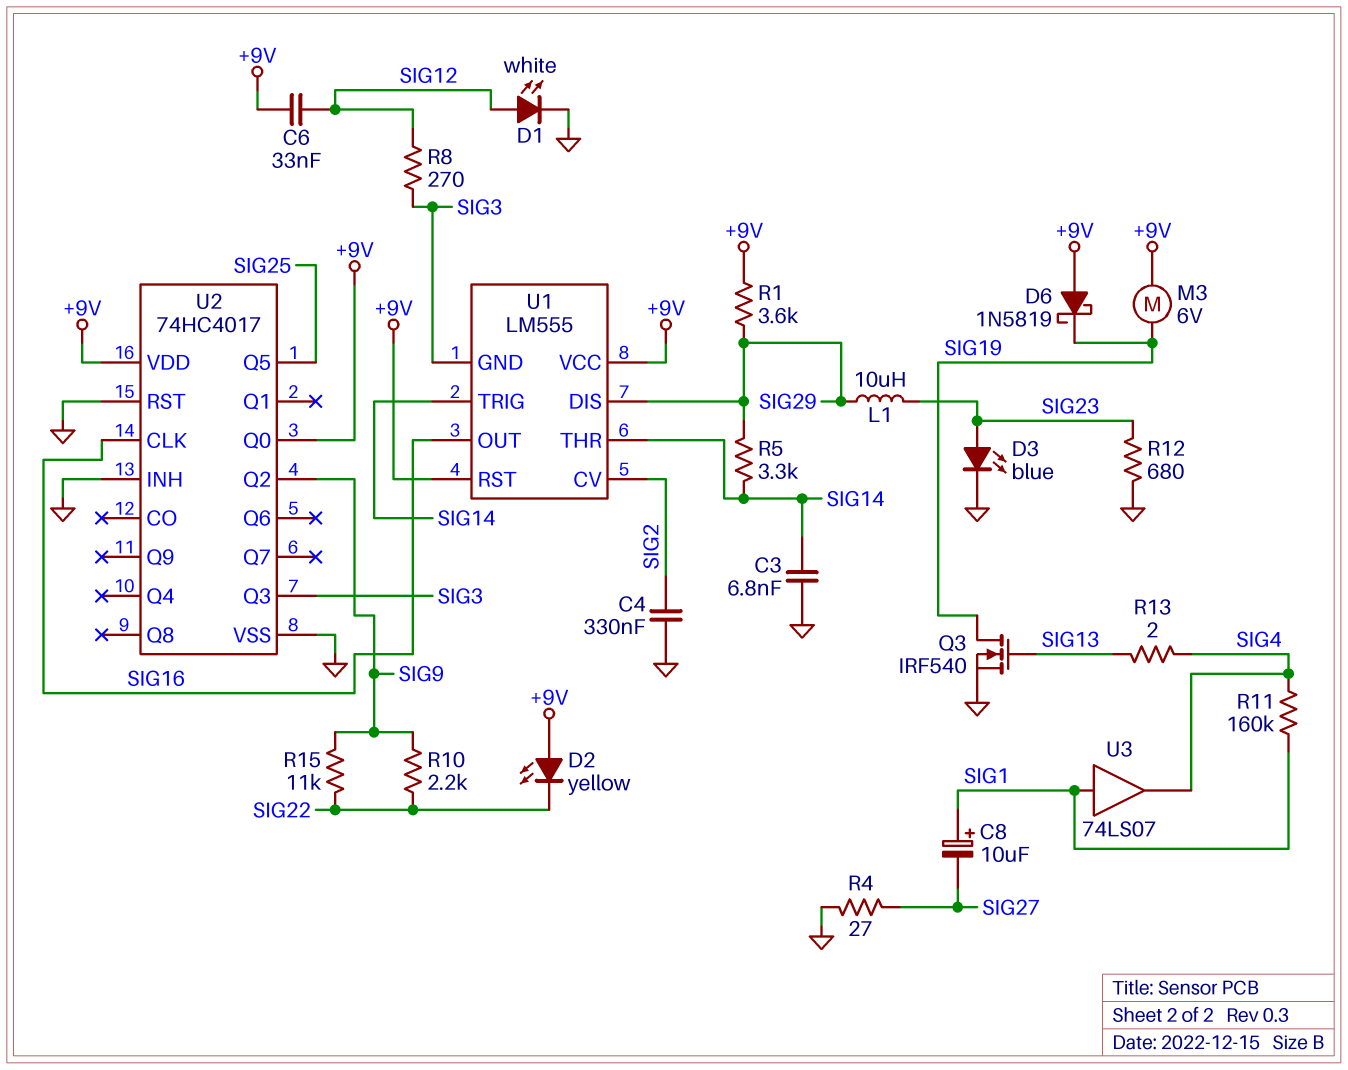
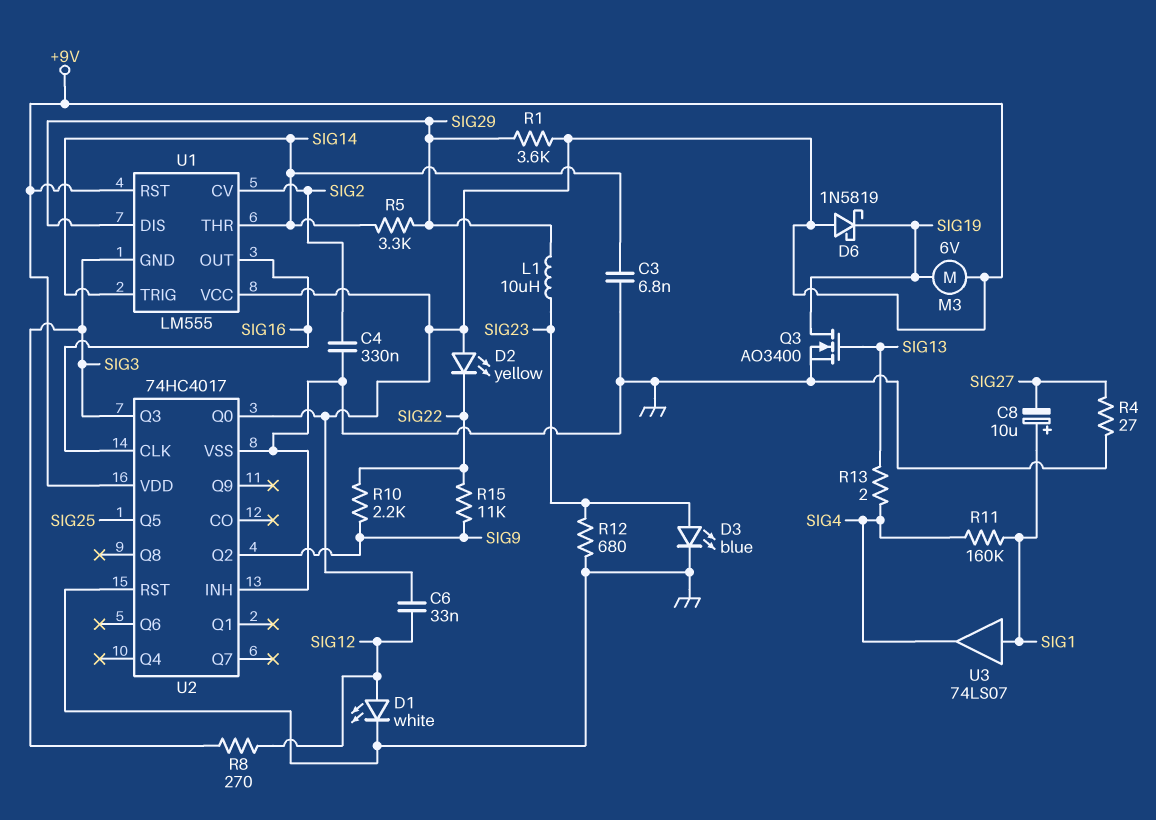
Q3: NMOS IRF540 (G SIG13, D SIG19, S GND) -> NMOS AO3400 (G SIG13, D SIG19, S GND)

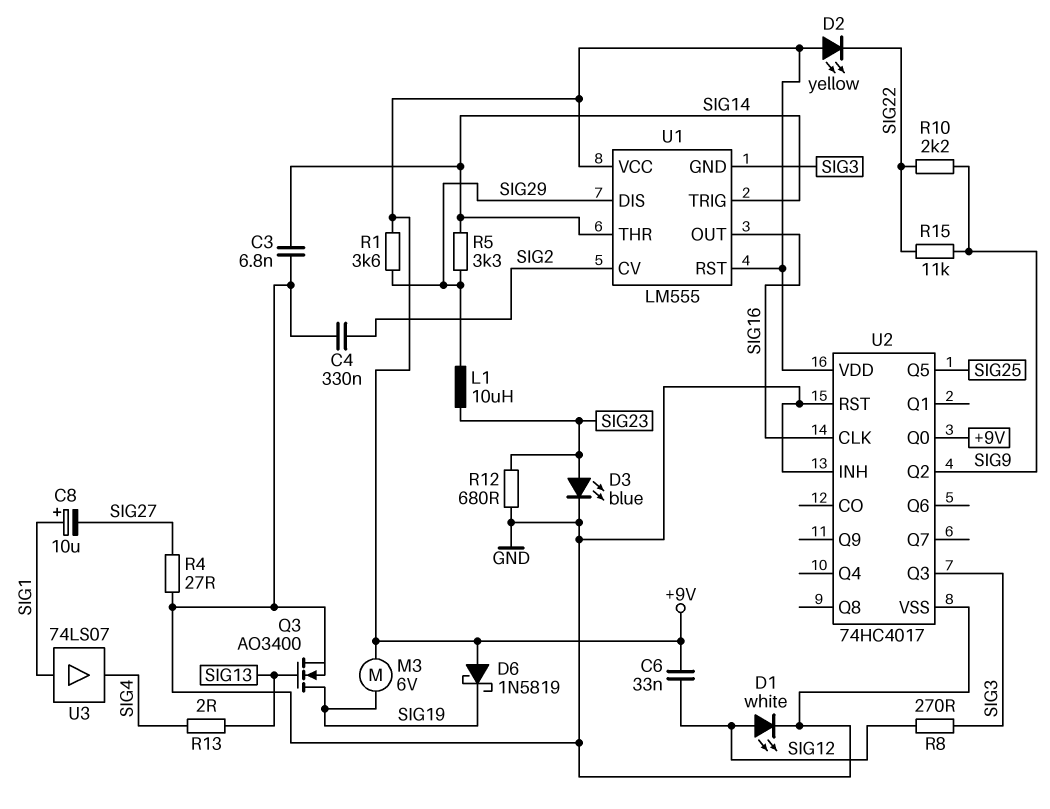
R11: 160k (SIG1, SIG4) -> none

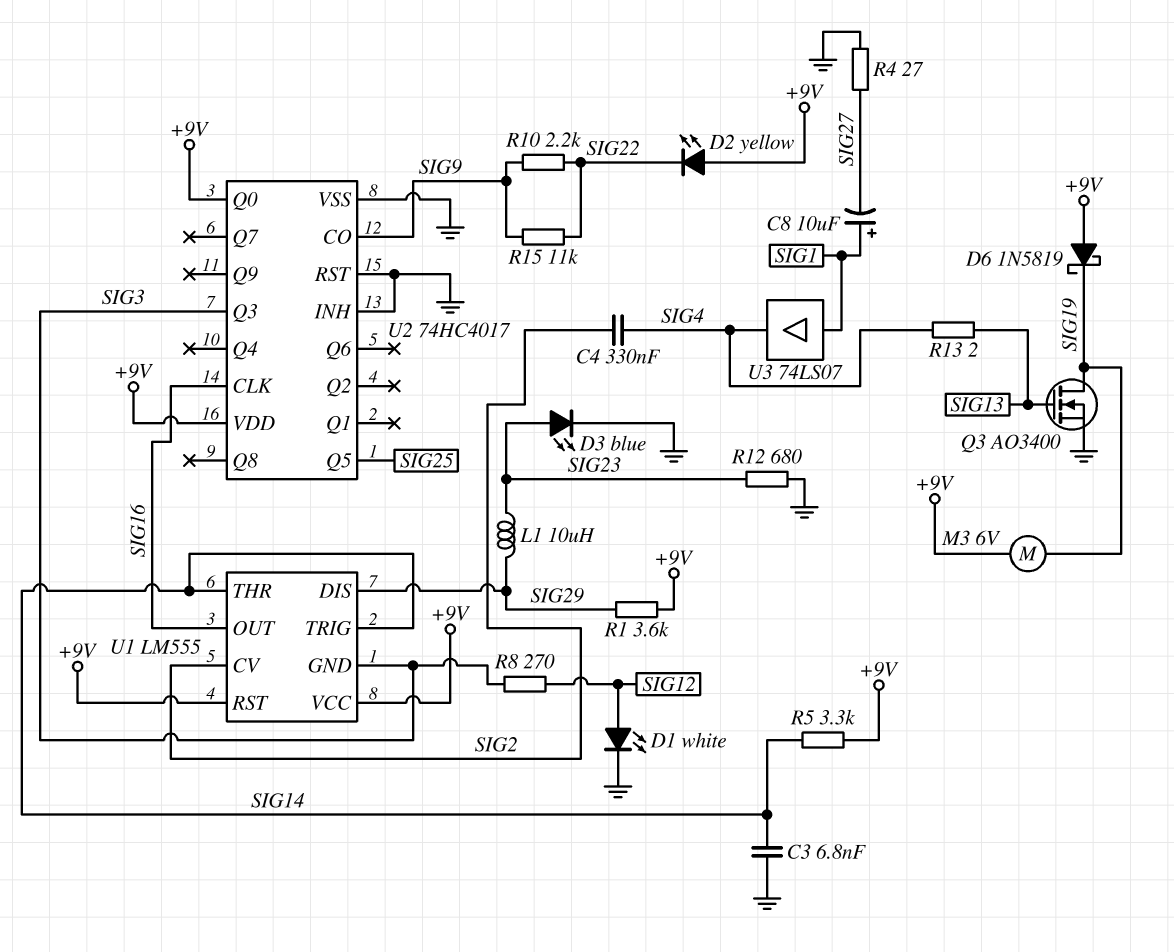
C4: 330nF (GND, SIG2) -> 330nF (SIG2, SIG4)
C6: 33nF (+9V, SIG12) -> none
R5: 3.3k (SIG14, SIG29) -> 3.3k (+9V, SIG14)
U2 pin CO: none -> SIG9
U2 pin Q2: SIG9 -> none

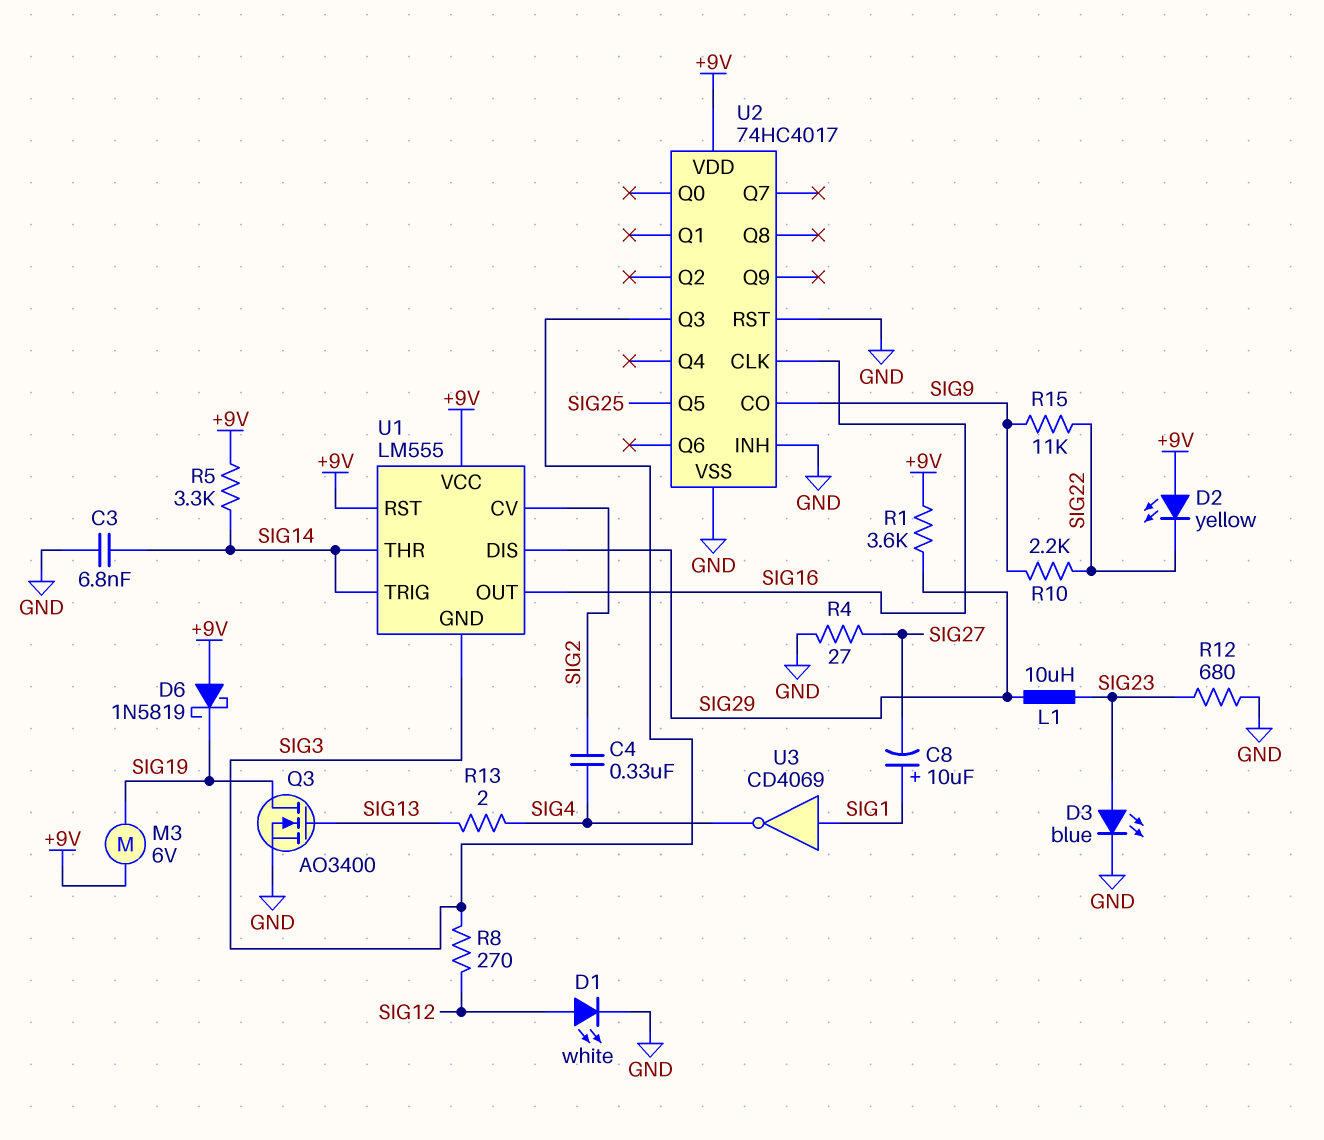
U2 pin Q0: +9V -> none
U3: buffer 74LS07 (in SIG1, out SIG4) -> NOT CD4069 (in SIG1, out SIG4)

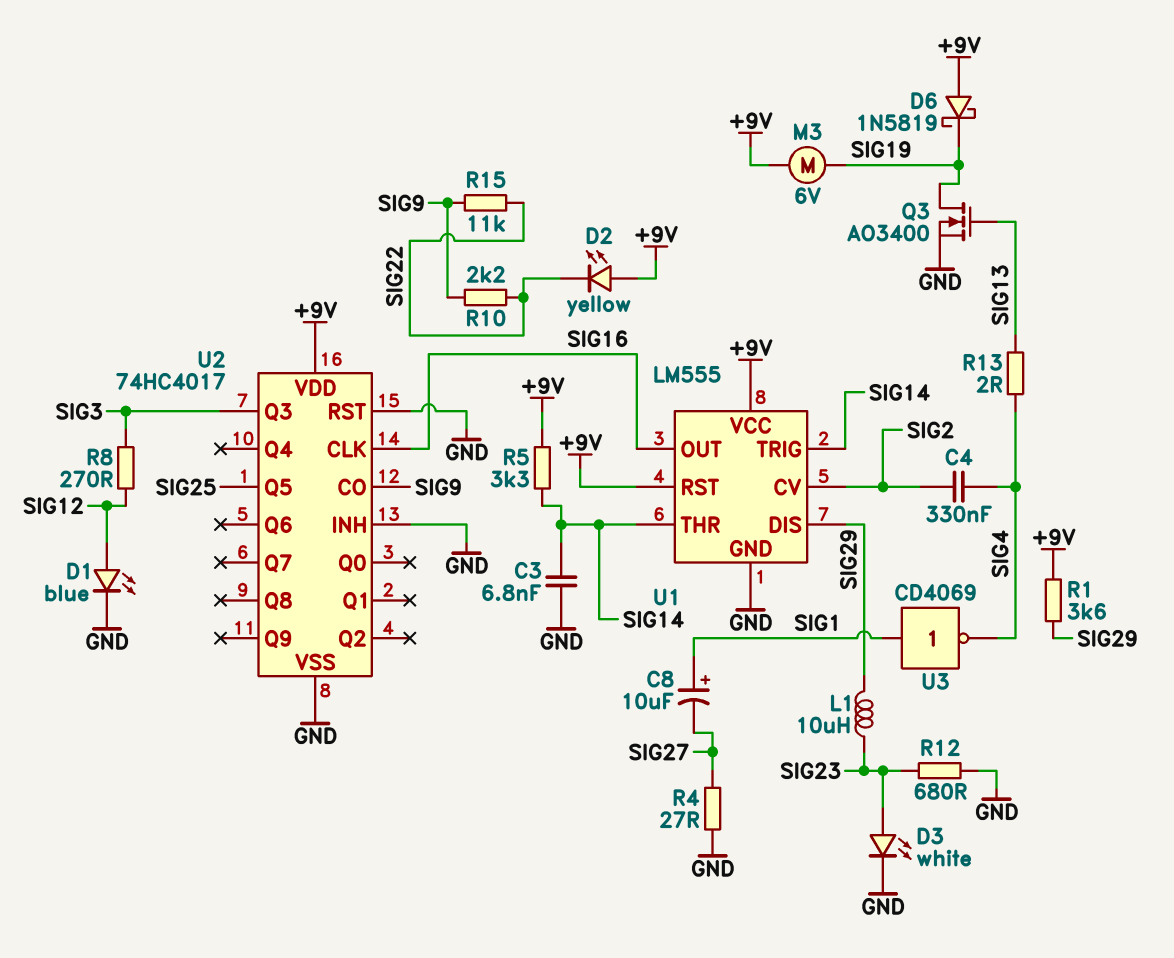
D1: LED white (A SIG12, K GND) -> LED blue (A SIG12, K GND)
D3: LED blue (A SIG23, K GND) -> LED white (A SIG23, K GND)
U1 pin GND: SIG3 -> GND

